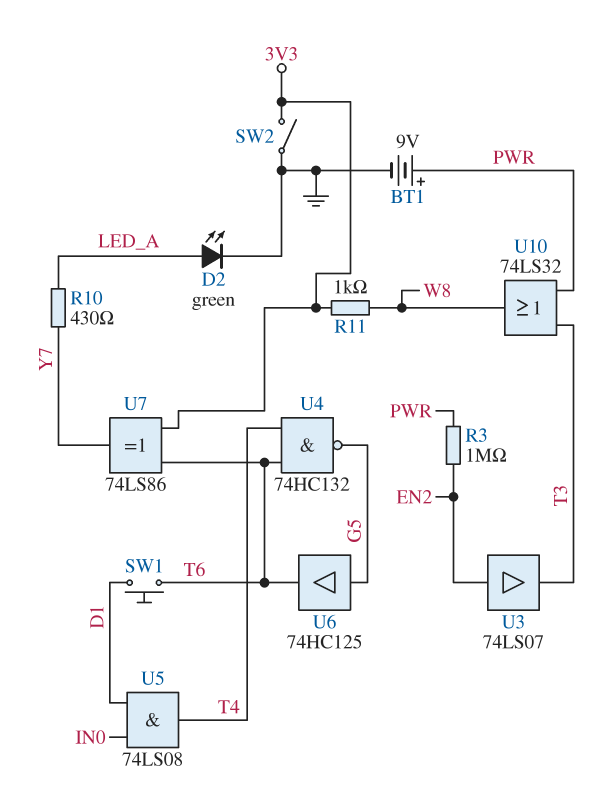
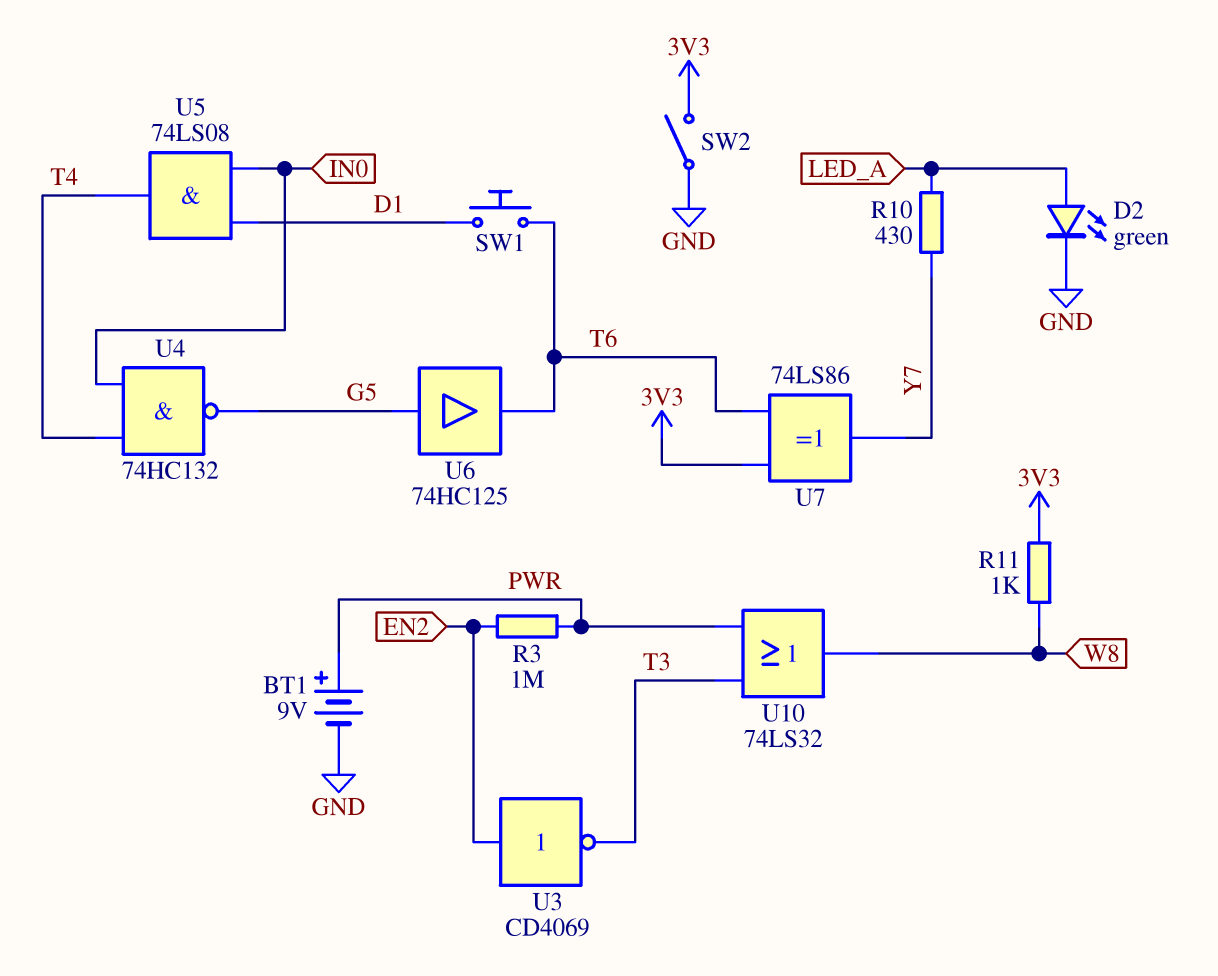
U3: buffer 74LS07 (in EN2, out T3) -> NOT CD4069 (in EN2, out T3)
U4: NAND 74HC132 (in T4, in T6, out G5) -> NAND 74HC132 (in IN0, in T4, out G5)

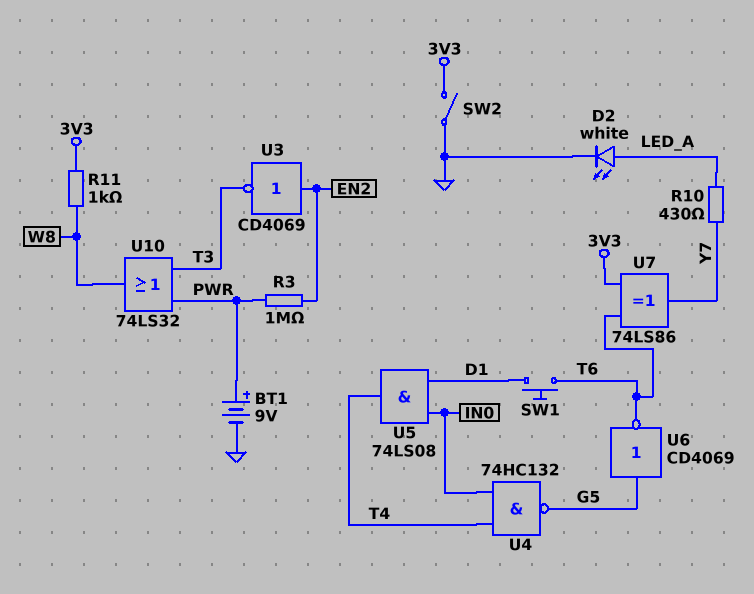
D2: LED green (A LED_A, K GND) -> LED white (A LED_A, K GND)
U6: buffer 74HC125 (in G5, out T6) -> NOT CD4069 (in G5, out T6)

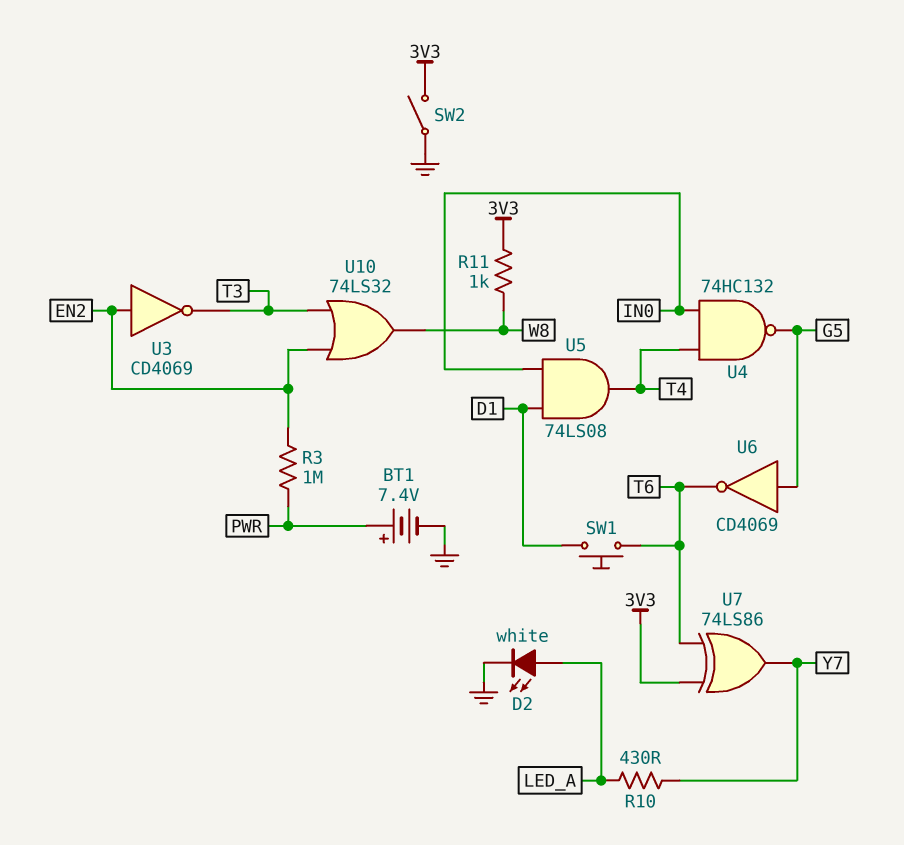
BT1: 9V (plus PWR, minus GND) -> 7.4V (plus PWR, minus GND)
U10: OR 74LS32 (in PWR, in T3, out W8) -> OR 74LS32 (in EN2, in T3, out W8)

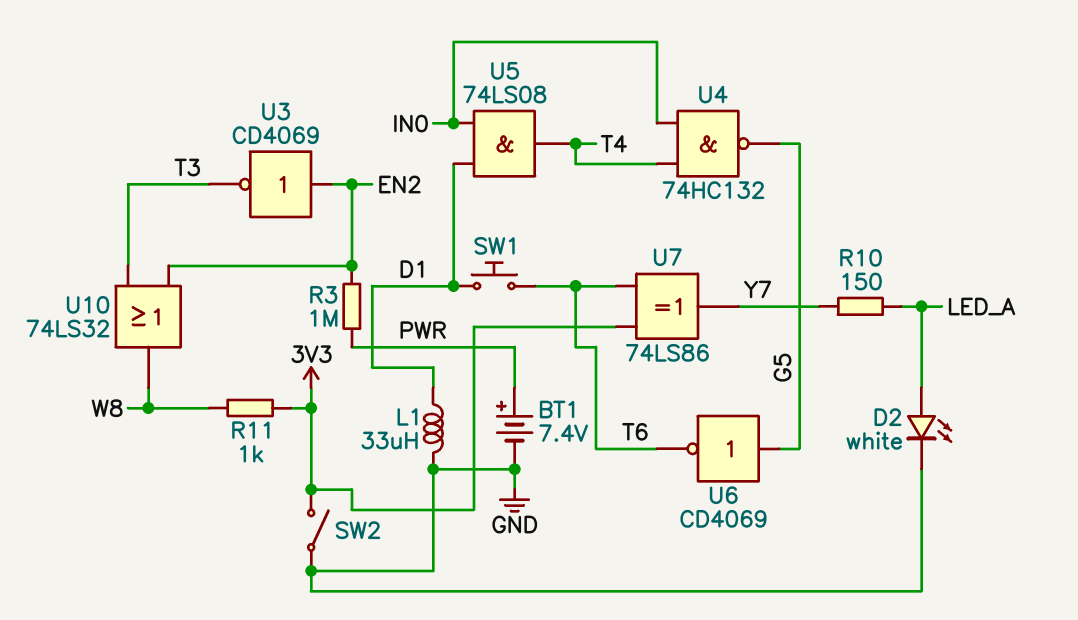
L1: none -> 33uH (D1, GND)
R10: 430 (LED_A, Y7) -> 150 (LED_A, Y7)

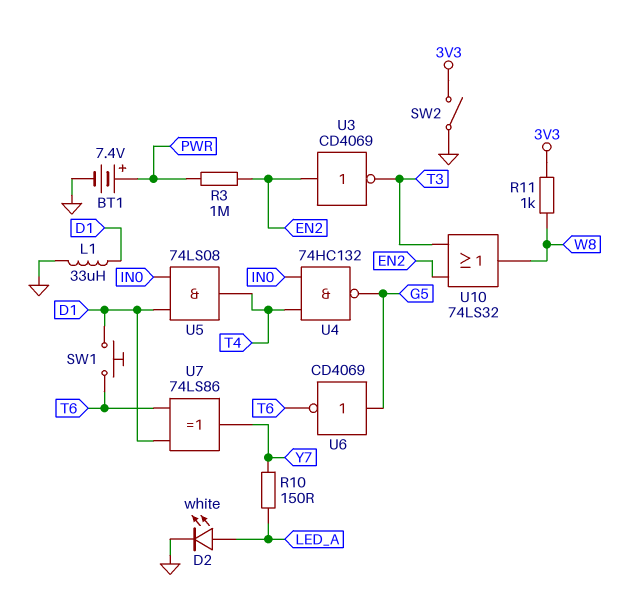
U7: XOR 74LS86 (in 3V3, in T6, out Y7) -> XOR 74LS86 (in D1, in T6, out Y7)

